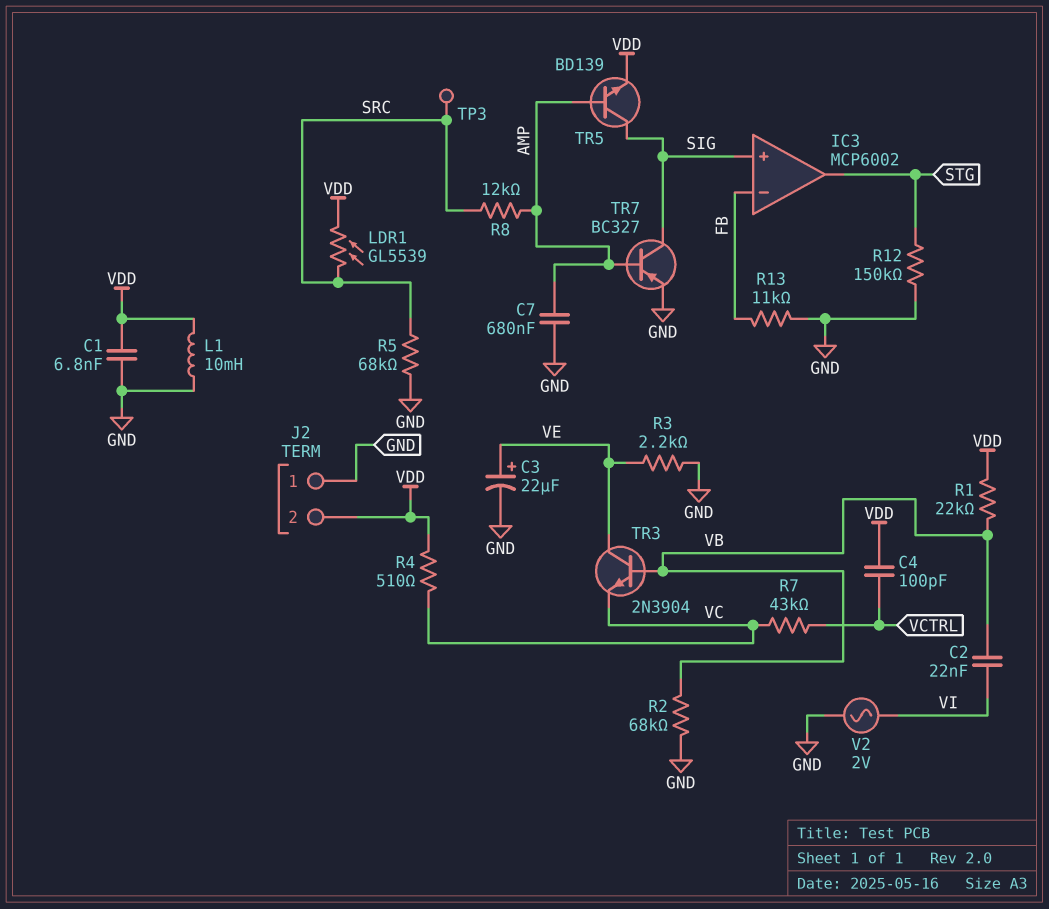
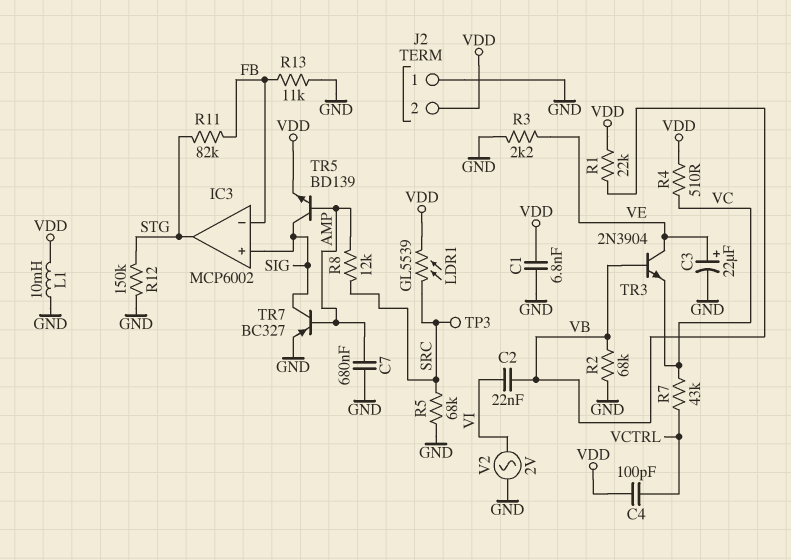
R11: none -> 82k (FB, STG)

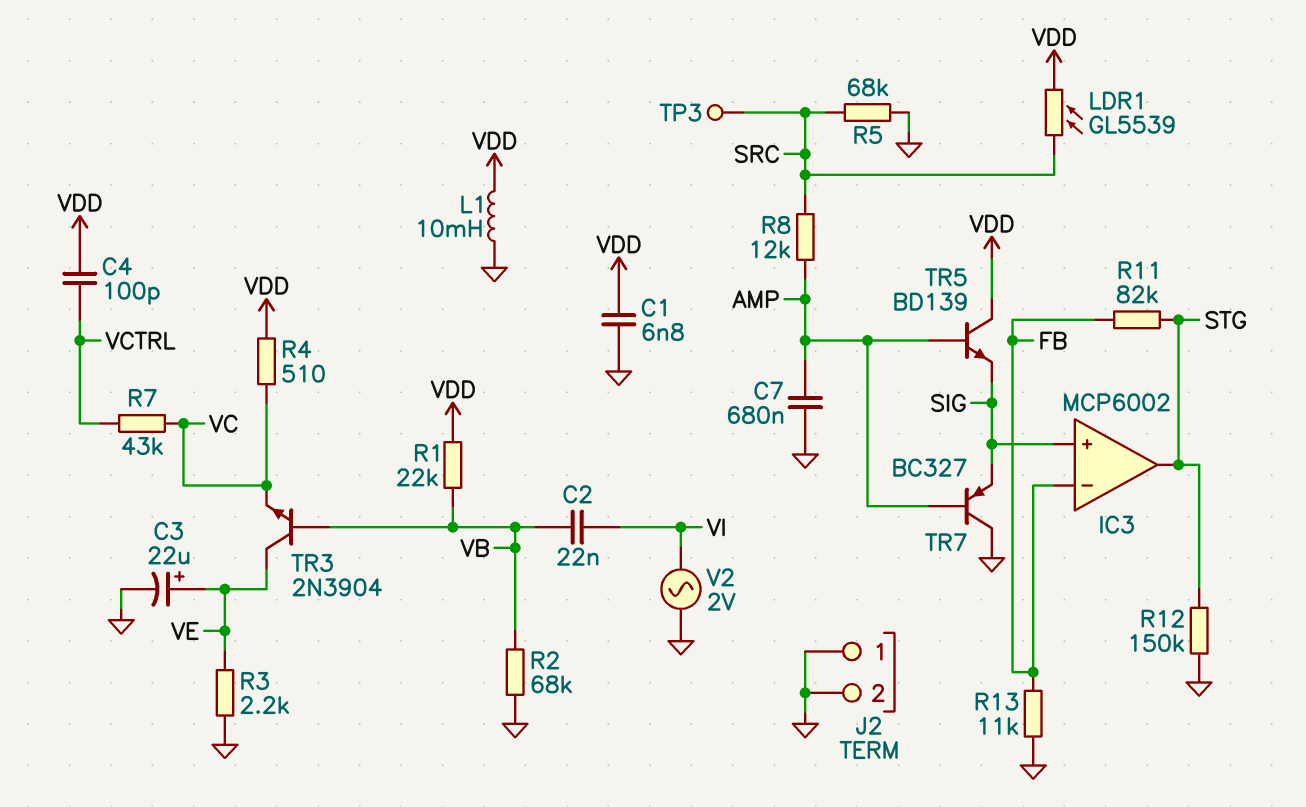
J2 pin 2: VDD -> GND
TR5: NPN BD139 (B AMP, C SIG, E VDD) -> NPN BD139 (B AMP, C VDD, E SIG)
TR7: PNP BC327 (B AMP, C SIG, E GND) -> PNP BC327 (B AMP, C GND, E SIG)

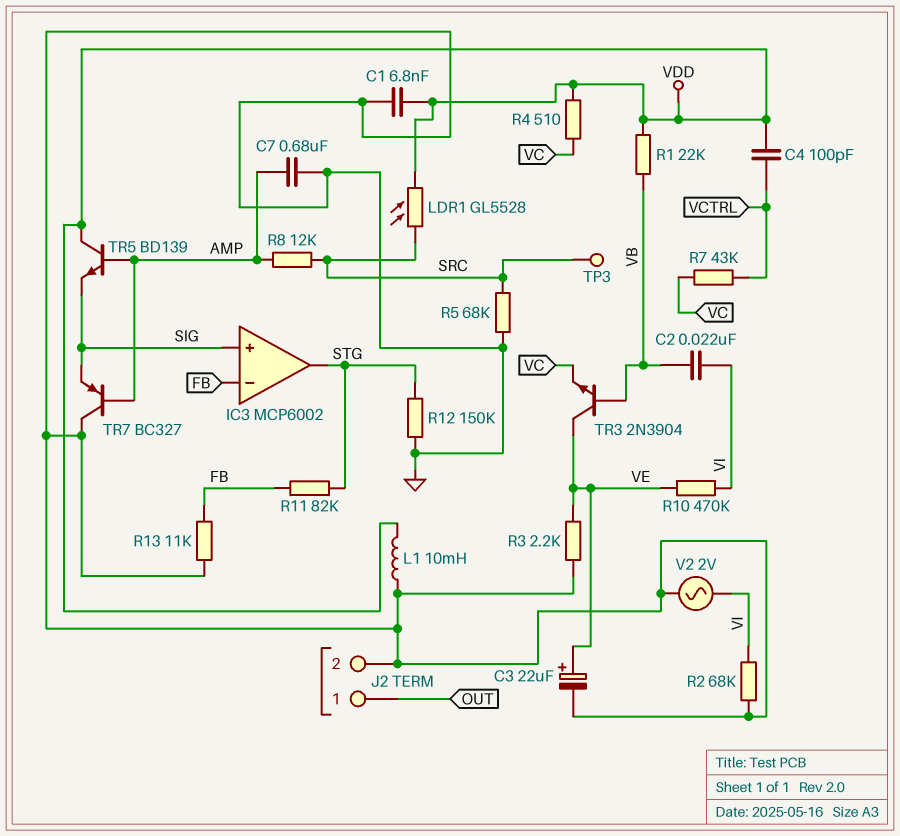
J2 pin 1: GND -> OUT
LDR1: GL5539 (SRC, VDD) -> GL5528 (SRC, VDD)
R2: 68k (GND, VB) -> 68k (GND, VI)
R10: none -> 470k (VE, VI)

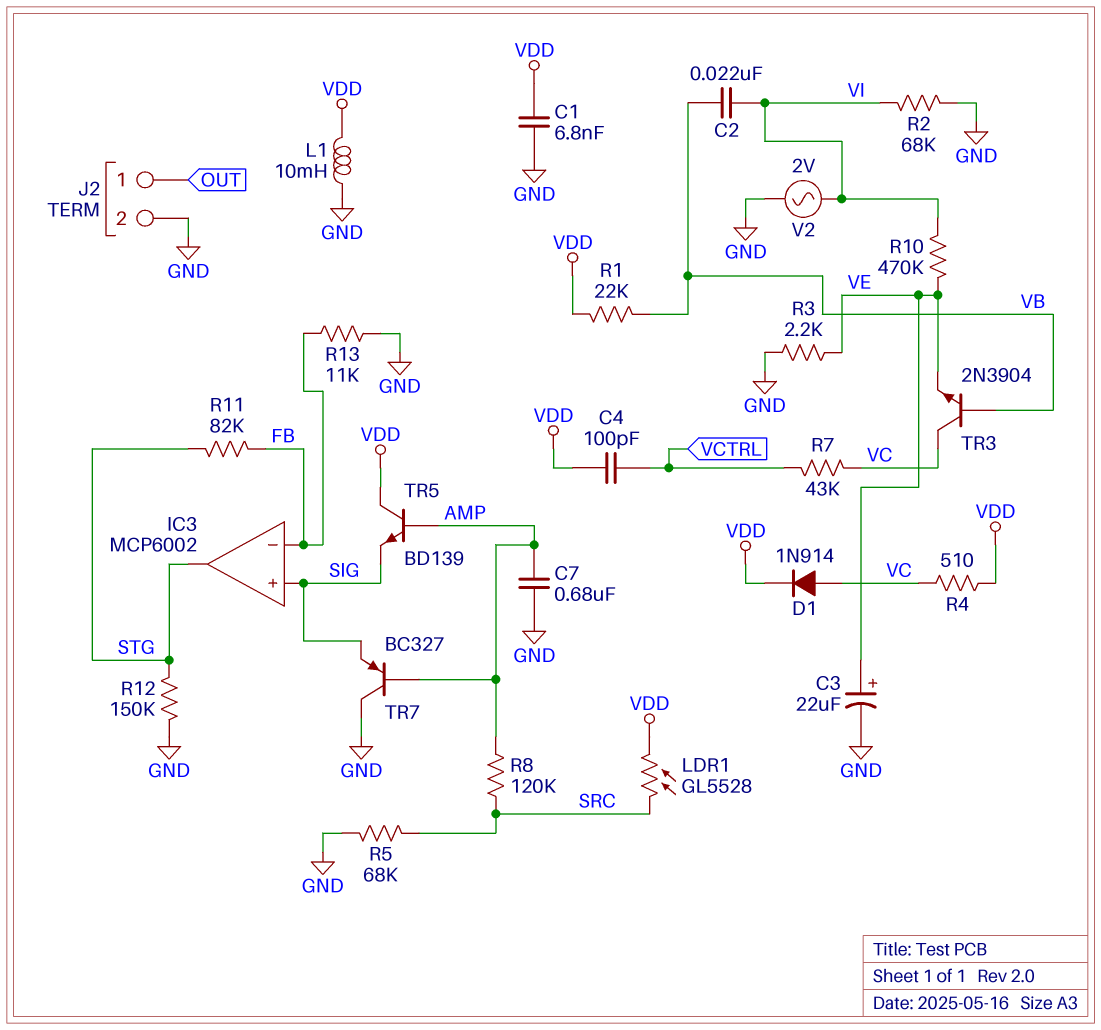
D1: none -> diode 1N914 (A VC, K VDD)
R8: 12k (AMP, SRC) -> 120k (AMP, SRC)
TP3: test point (SRC) -> none
TR3: NPN 2N3904 (B VB, C VE, E VC) -> NPN 2N3904 (B VB, C VC, E VE)

